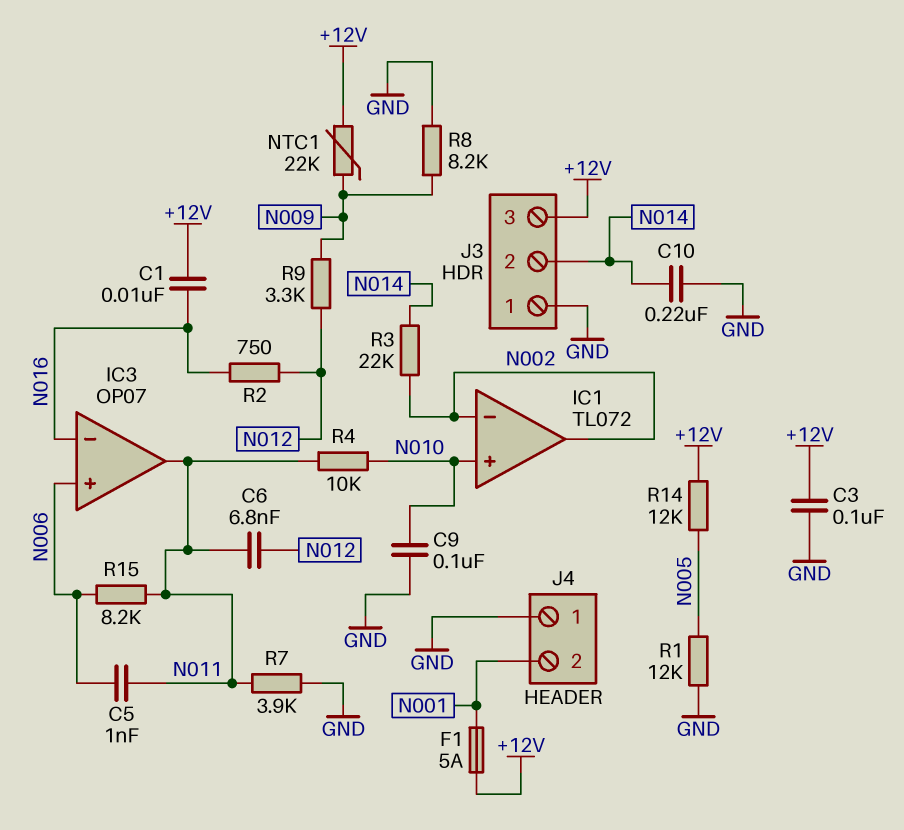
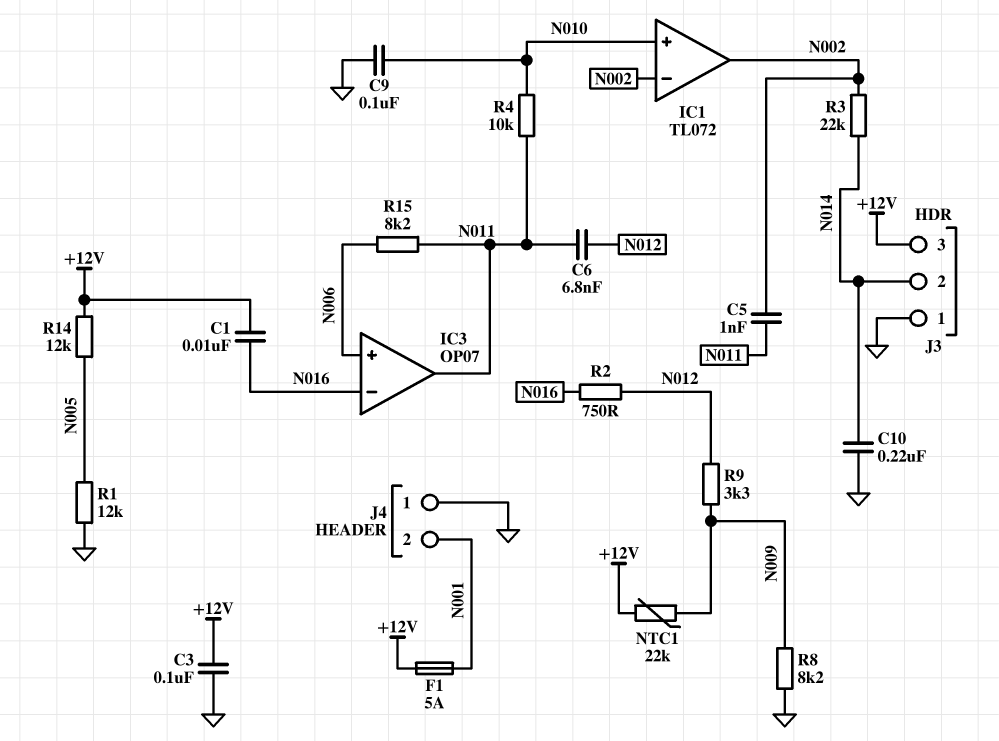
C5: 1nF (N006, N011) -> 1nF (N002, N011)
R7: 3.9k (GND, N011) -> none

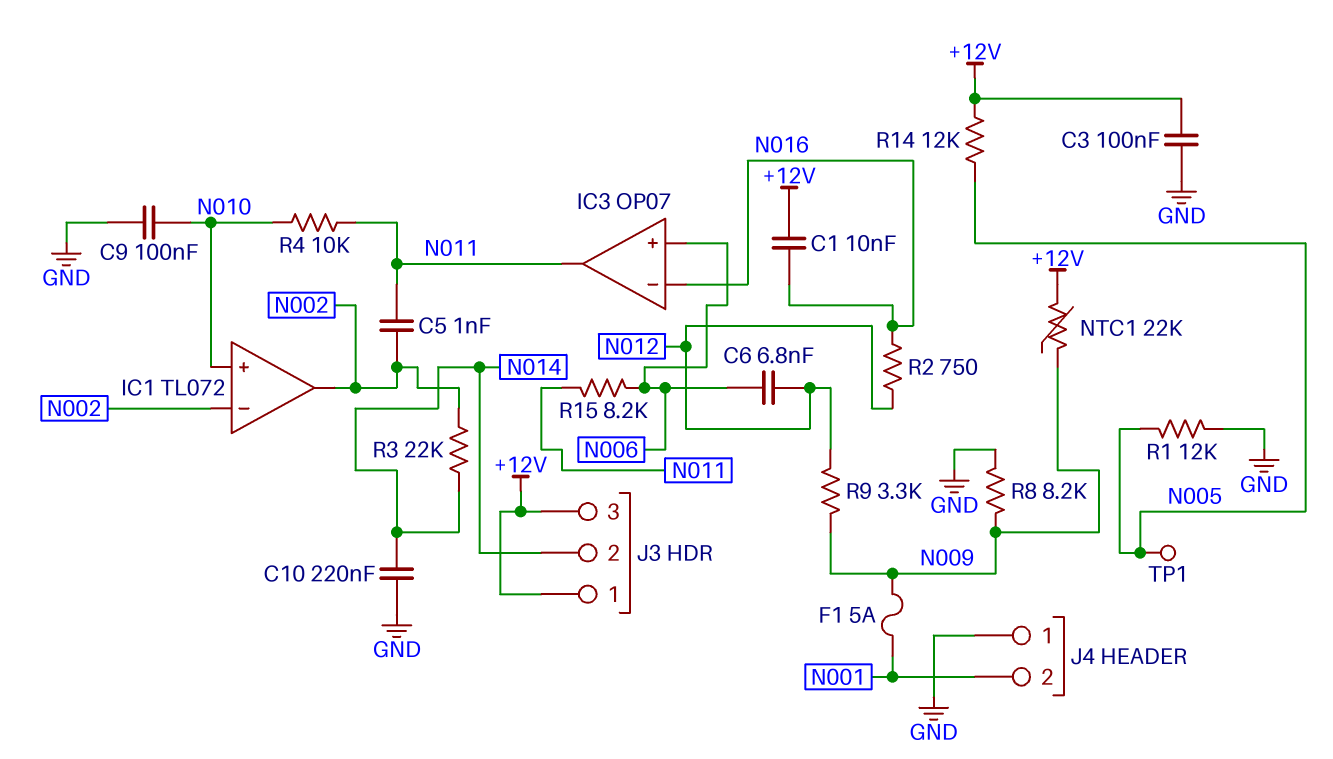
C6: 6.8nF (N011, N012) -> 6.8nF (N006, N012)
F1: 5A (+12V, N001) -> 5A (N001, N009)
J3 pin 1: GND -> +12V
TP1: none -> test point (N005)

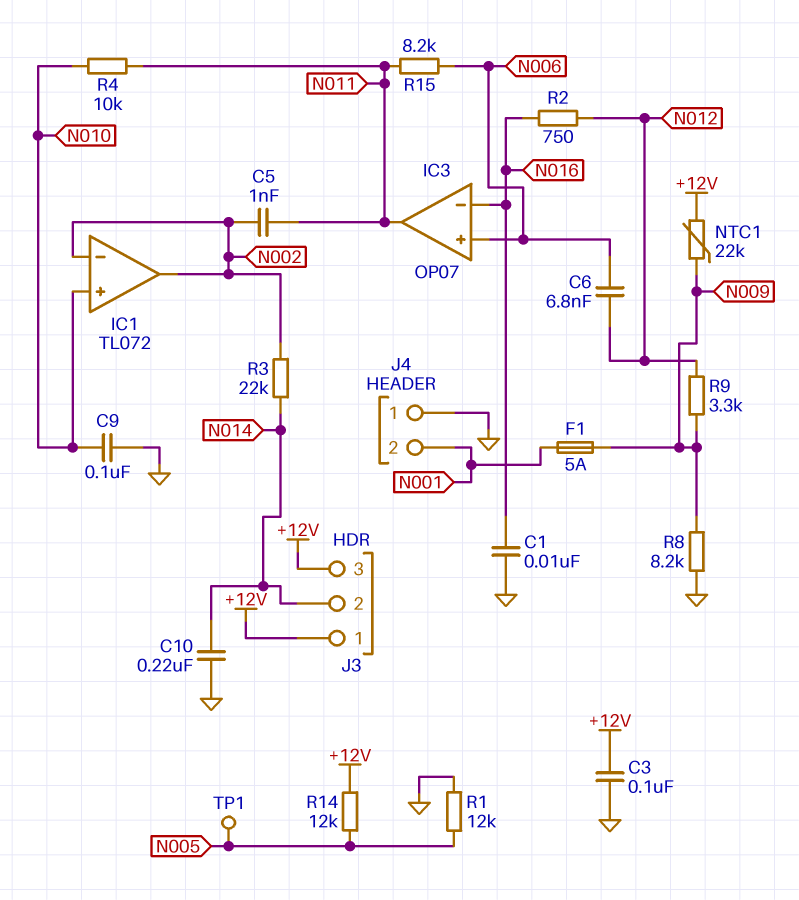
C1: 10nF (+12V, N016) -> 10nF (GND, N016)

